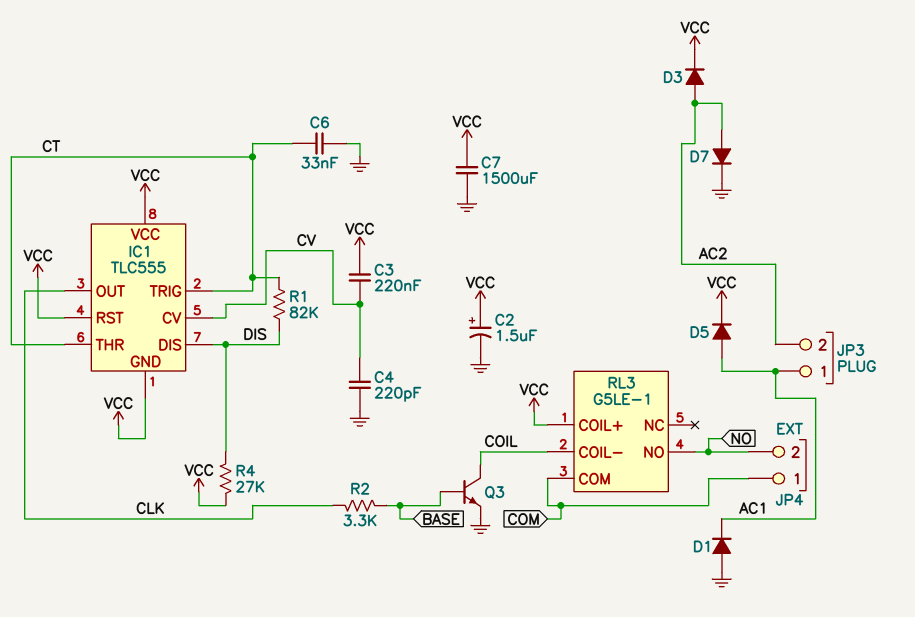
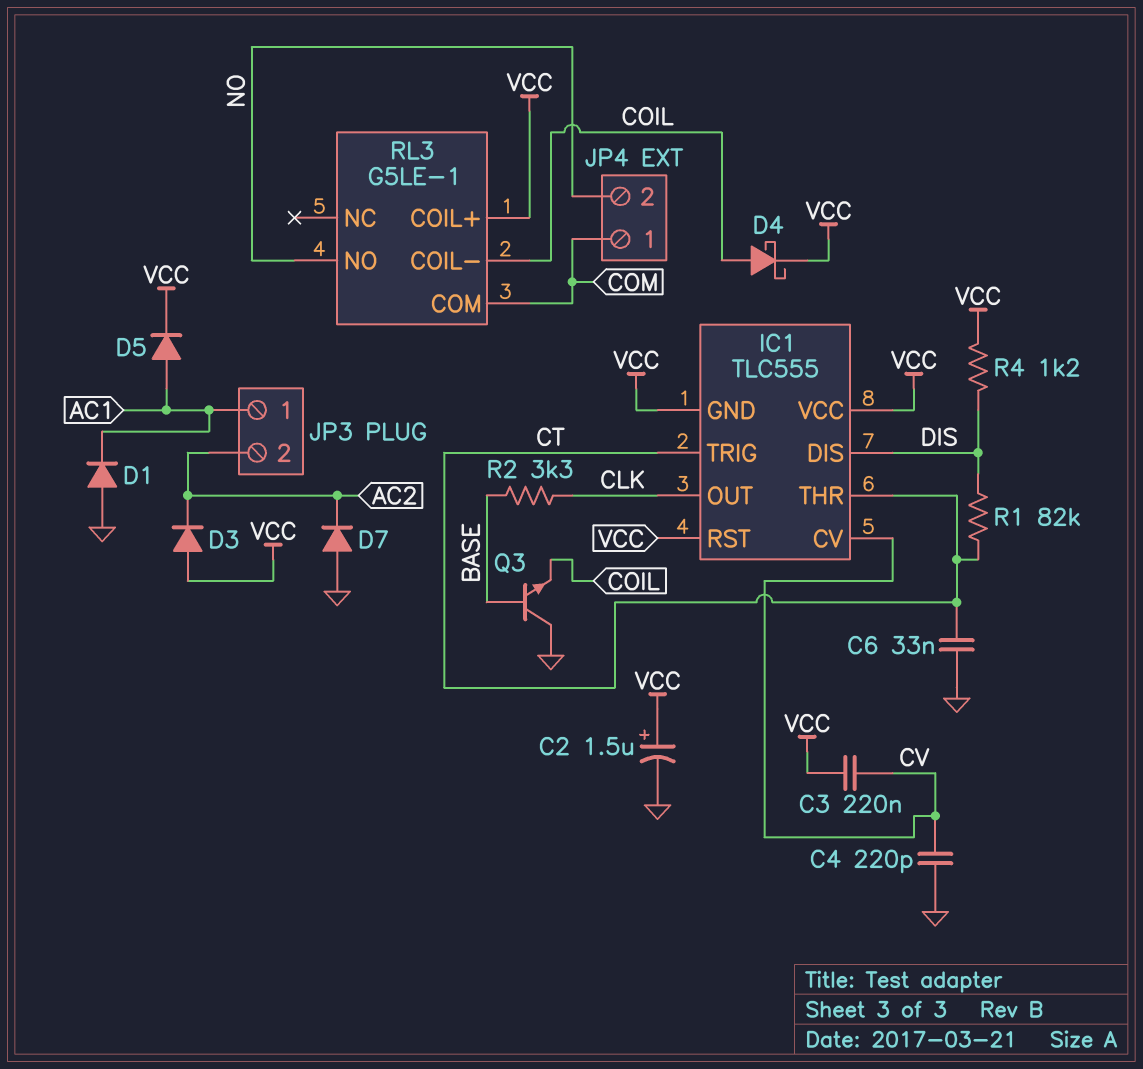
C7: 1500uF (GND, VCC) -> none
D3: diode (A AC2, K VCC) -> diode (A VCC, K AC2)
D4: none -> schottky (A COIL, K VCC)
D7: diode (A AC2, K GND) -> diode (A GND, K AC2)
Q3: NPN (B BASE, C COIL, E GND) -> NPN (B BASE, C GND, E COIL)
R4: 27k (DIS, VCC) -> 1.2k (DIS, VCC)

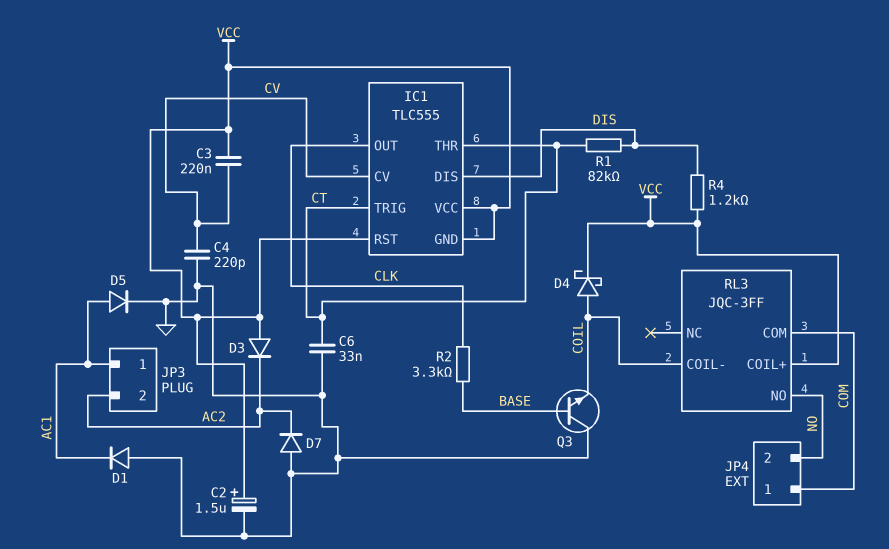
D5: diode (A AC1, K VCC) -> diode (A AC1, K GND)
RL3: G5LE-1 -> JQC-3FF

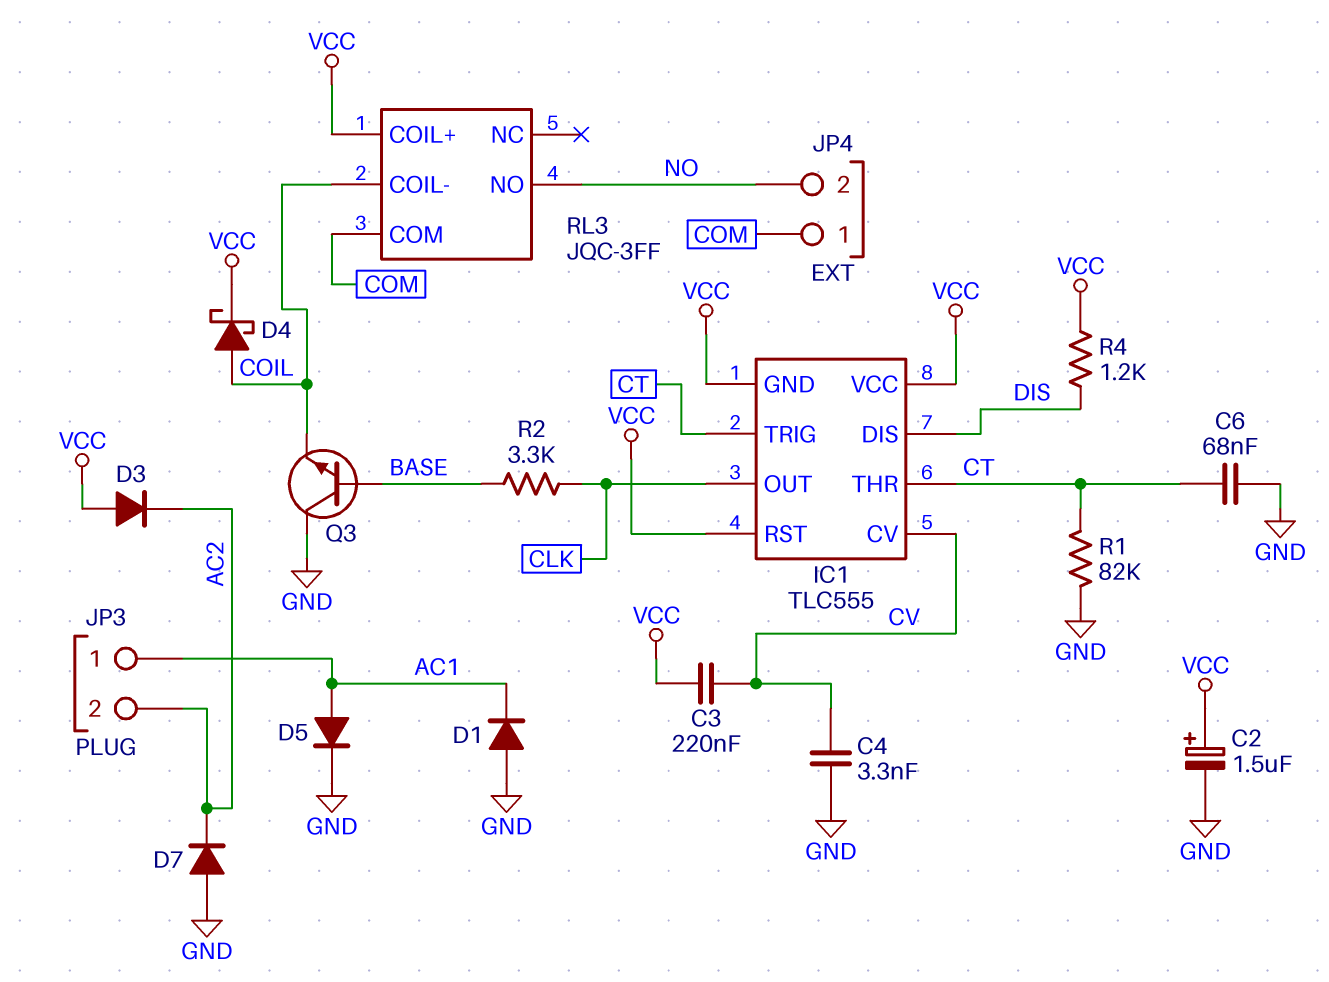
C4: 220pF (CV, GND) -> 3.3nF (CV, GND)
C6: 33nF (CT, GND) -> 68nF (CT, GND)
R1: 82k (CT, DIS) -> 82k (CT, GND)

